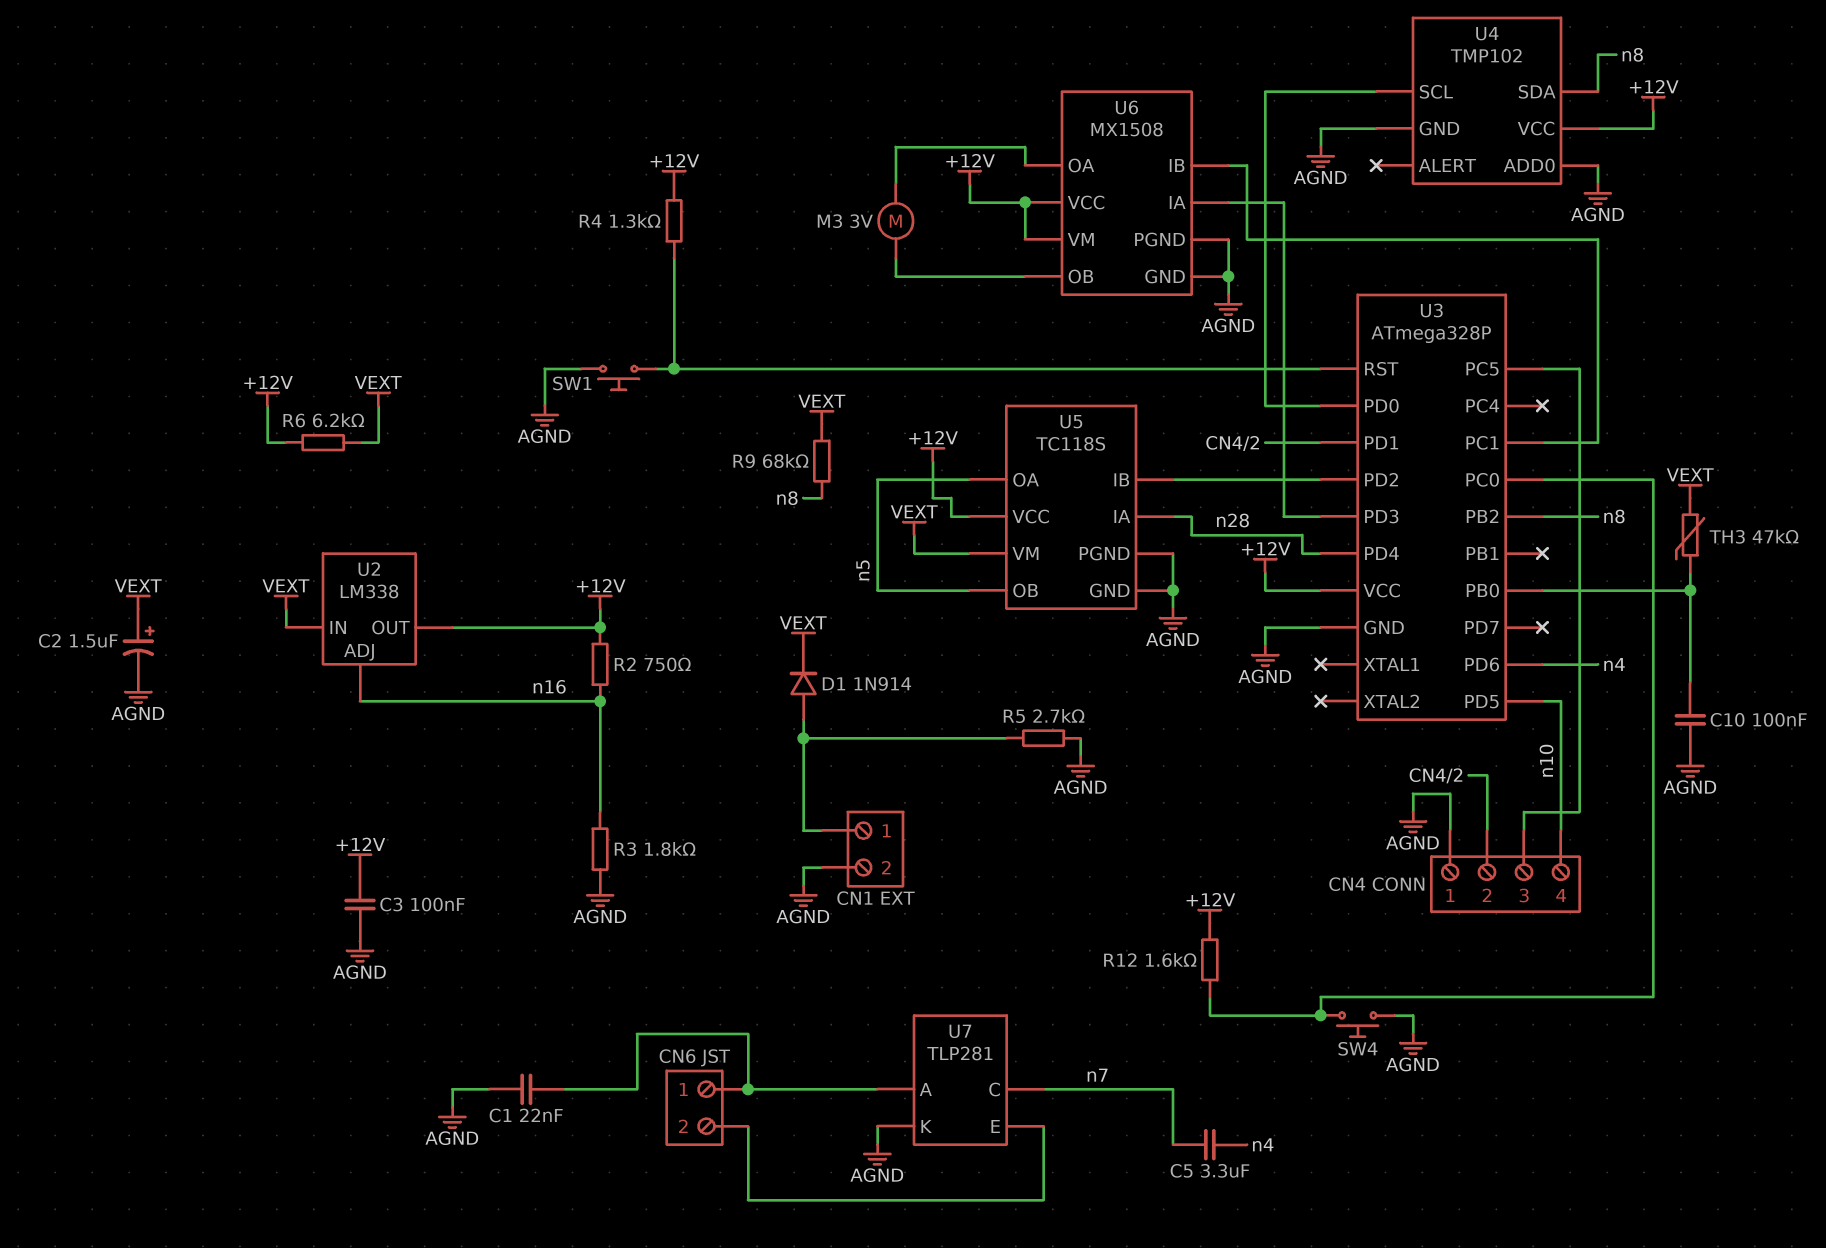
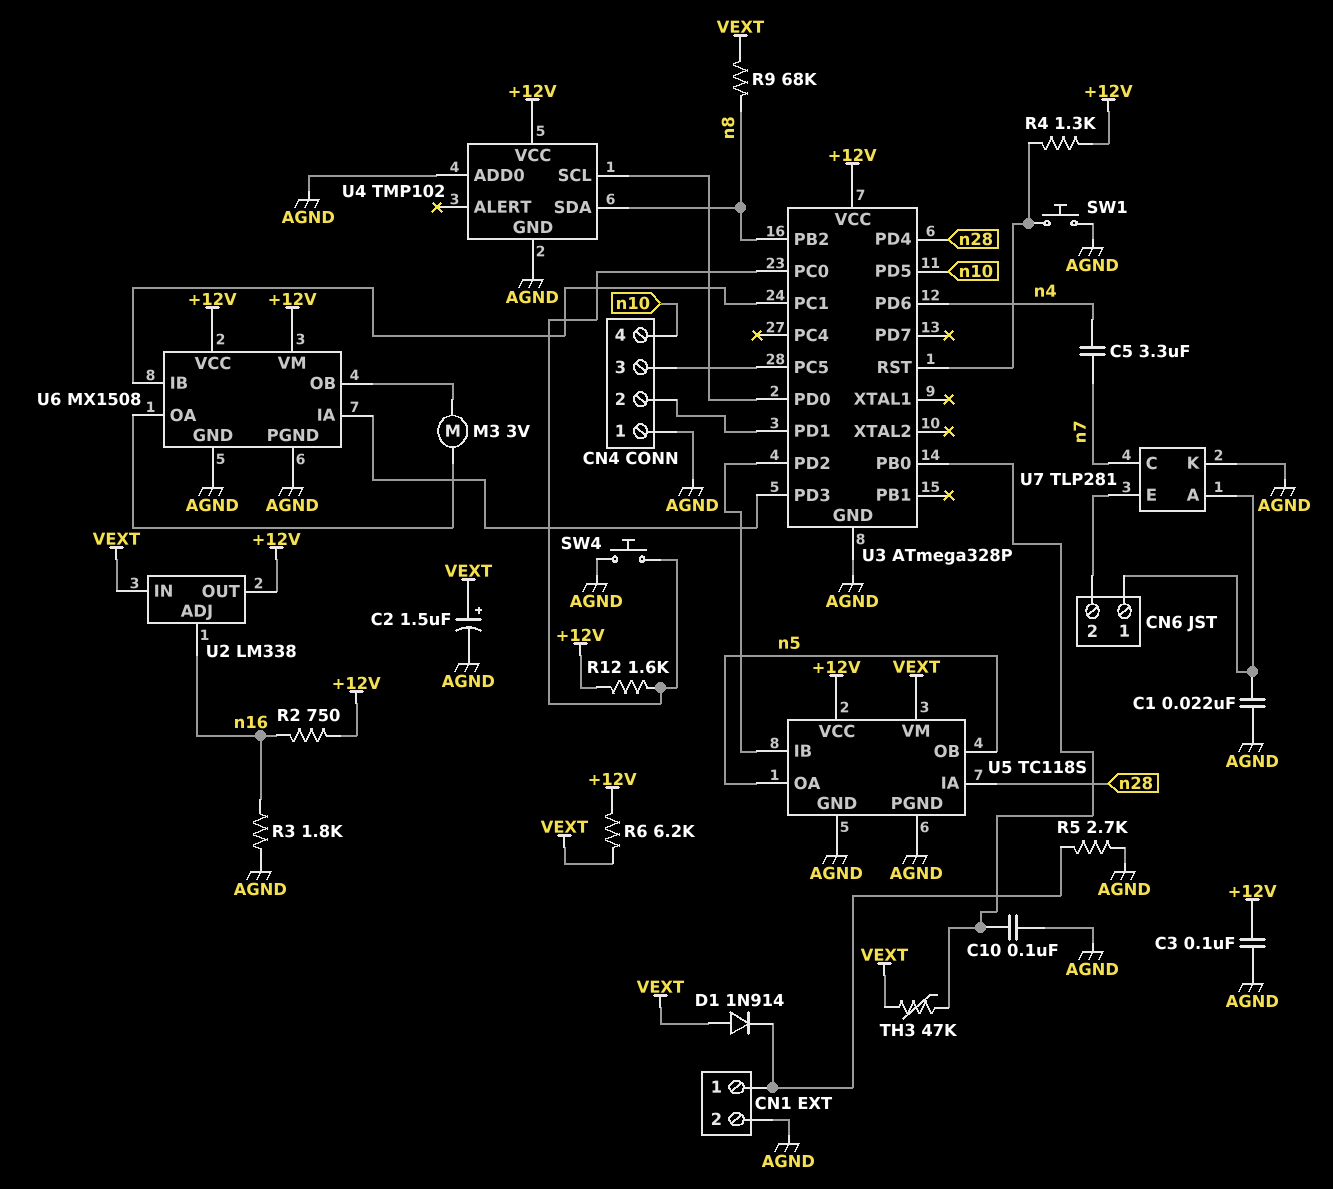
D1: diode 1N914 (A CN1/1, K VEXT) -> diode 1N914 (A VEXT, K CN1/1)

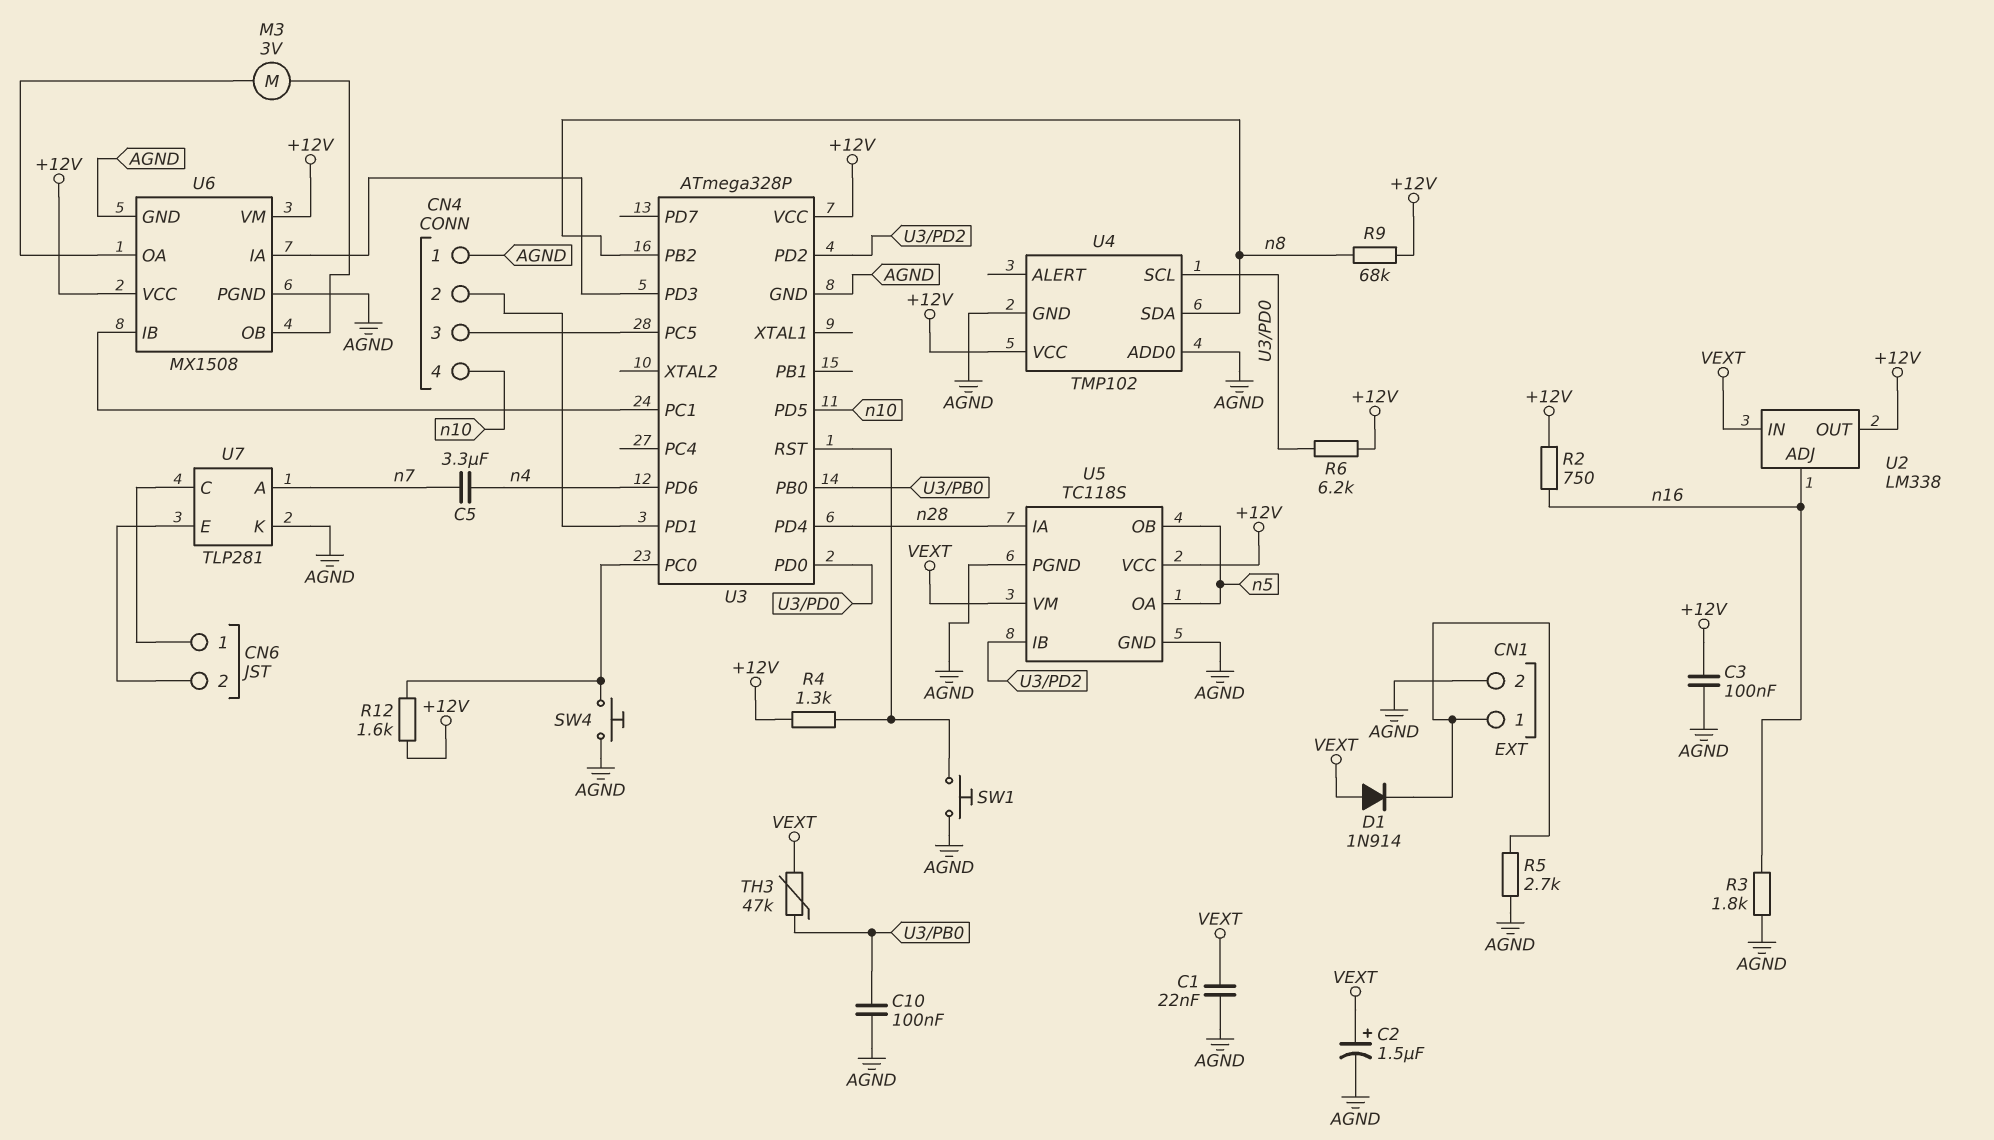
C1: 22nF (AGND, CN6/1) -> 22nF (AGND, VEXT)
R6: 6.2k (+12V, VEXT) -> 6.2k (+12V, U3/PD0)
R9: 68k (VEXT, n8) -> 68k (+12V, n8)
U7 pin A: CN6/1 -> n7
U7 pin C: n7 -> CN6/1

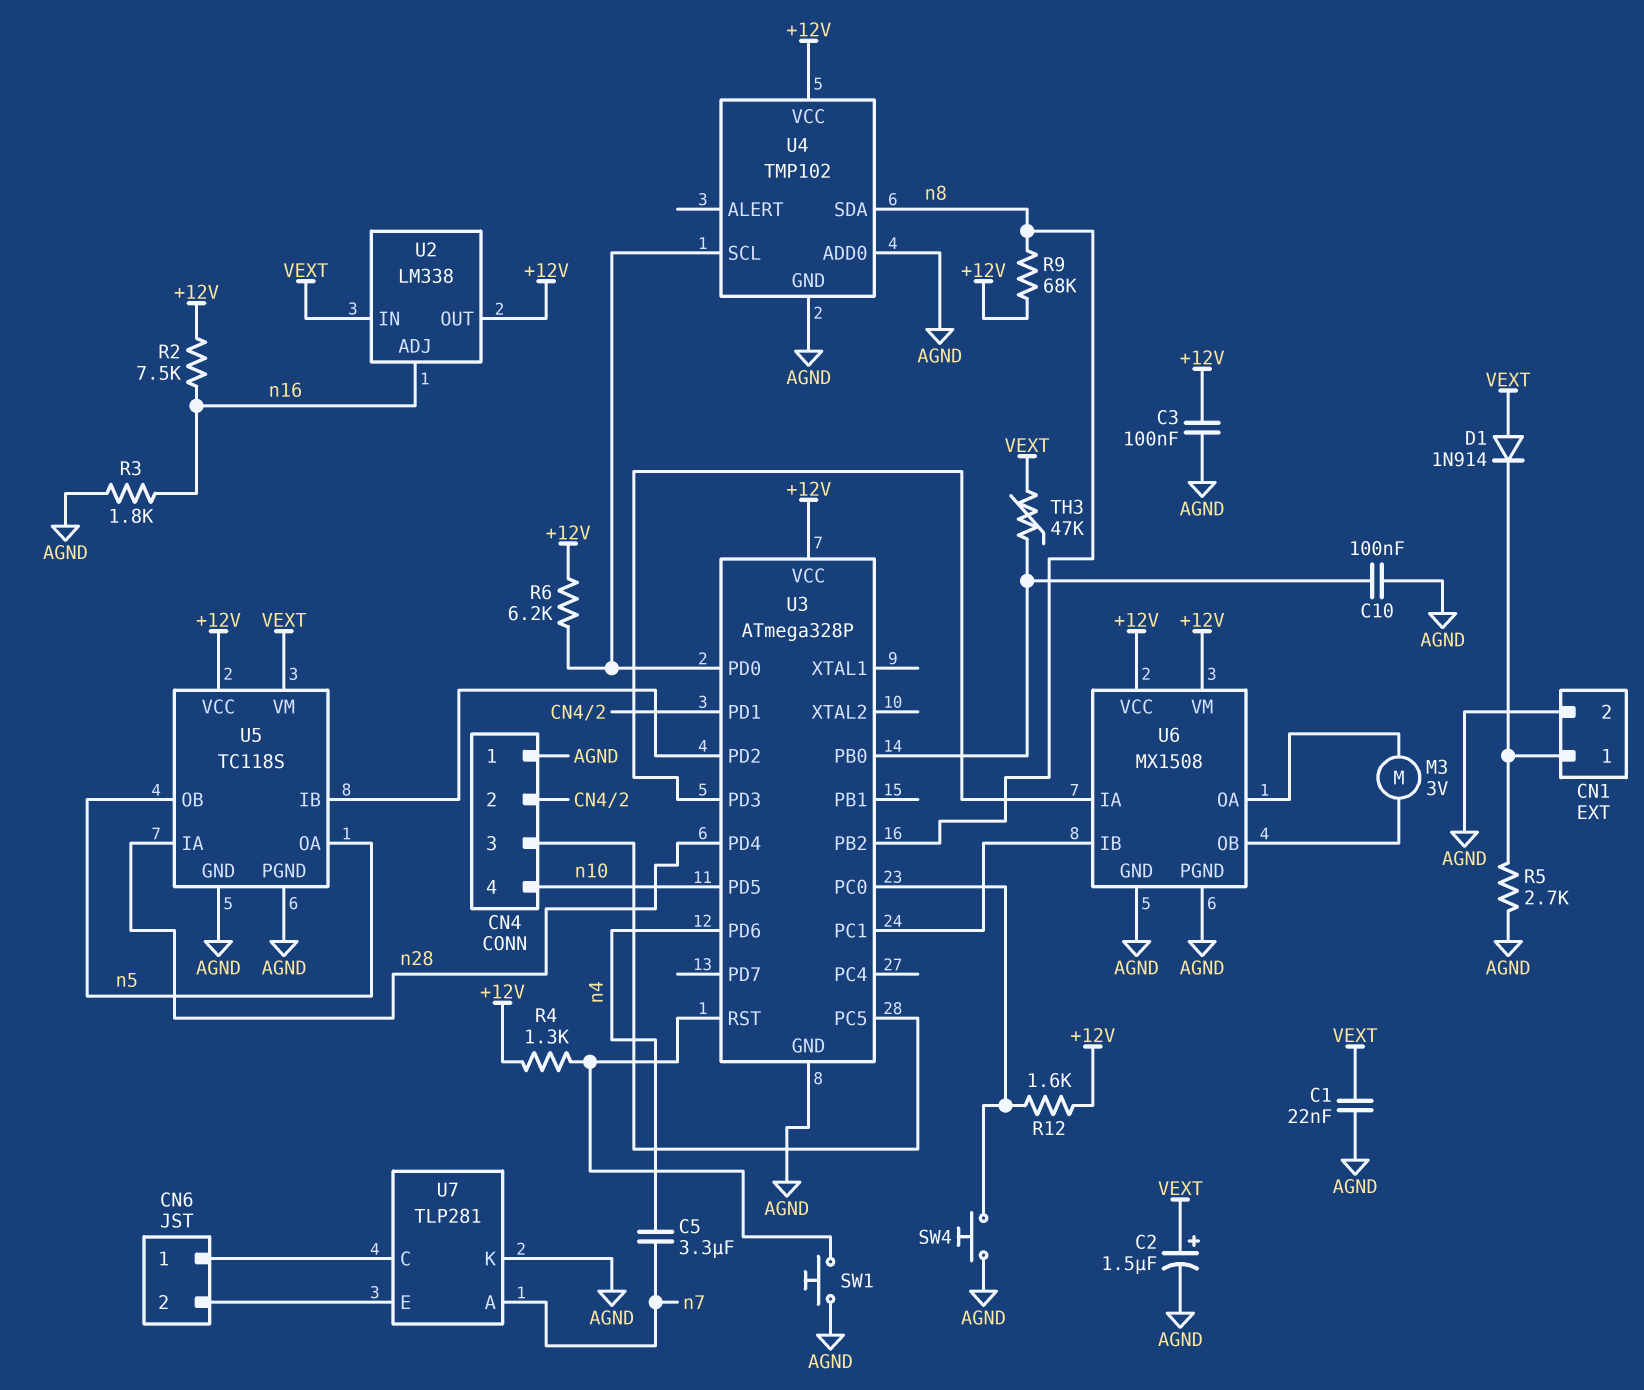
R2: 750 (+12V, n16) -> 7.5k (+12V, n16)

